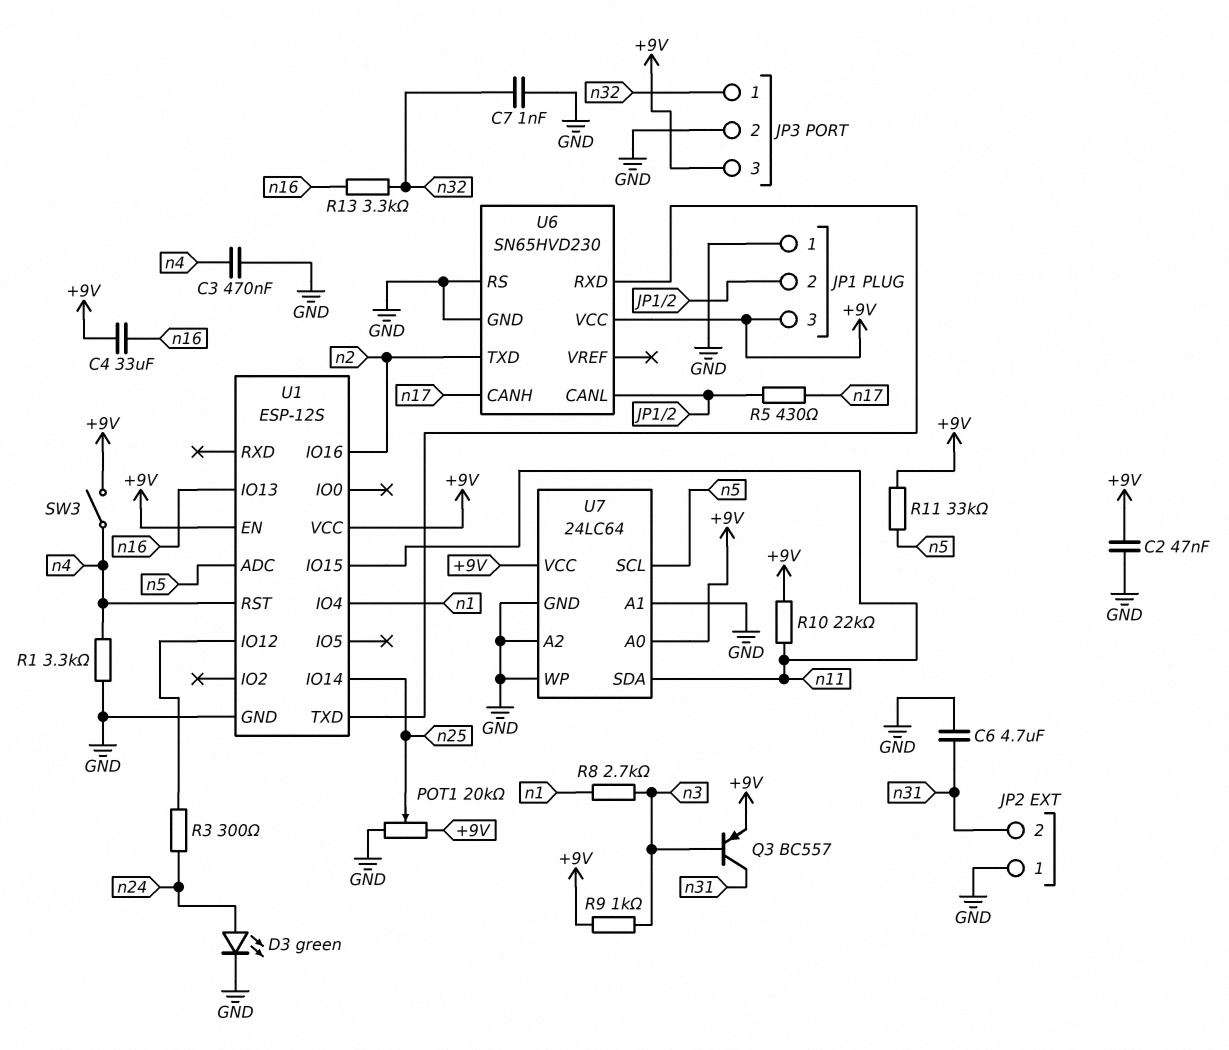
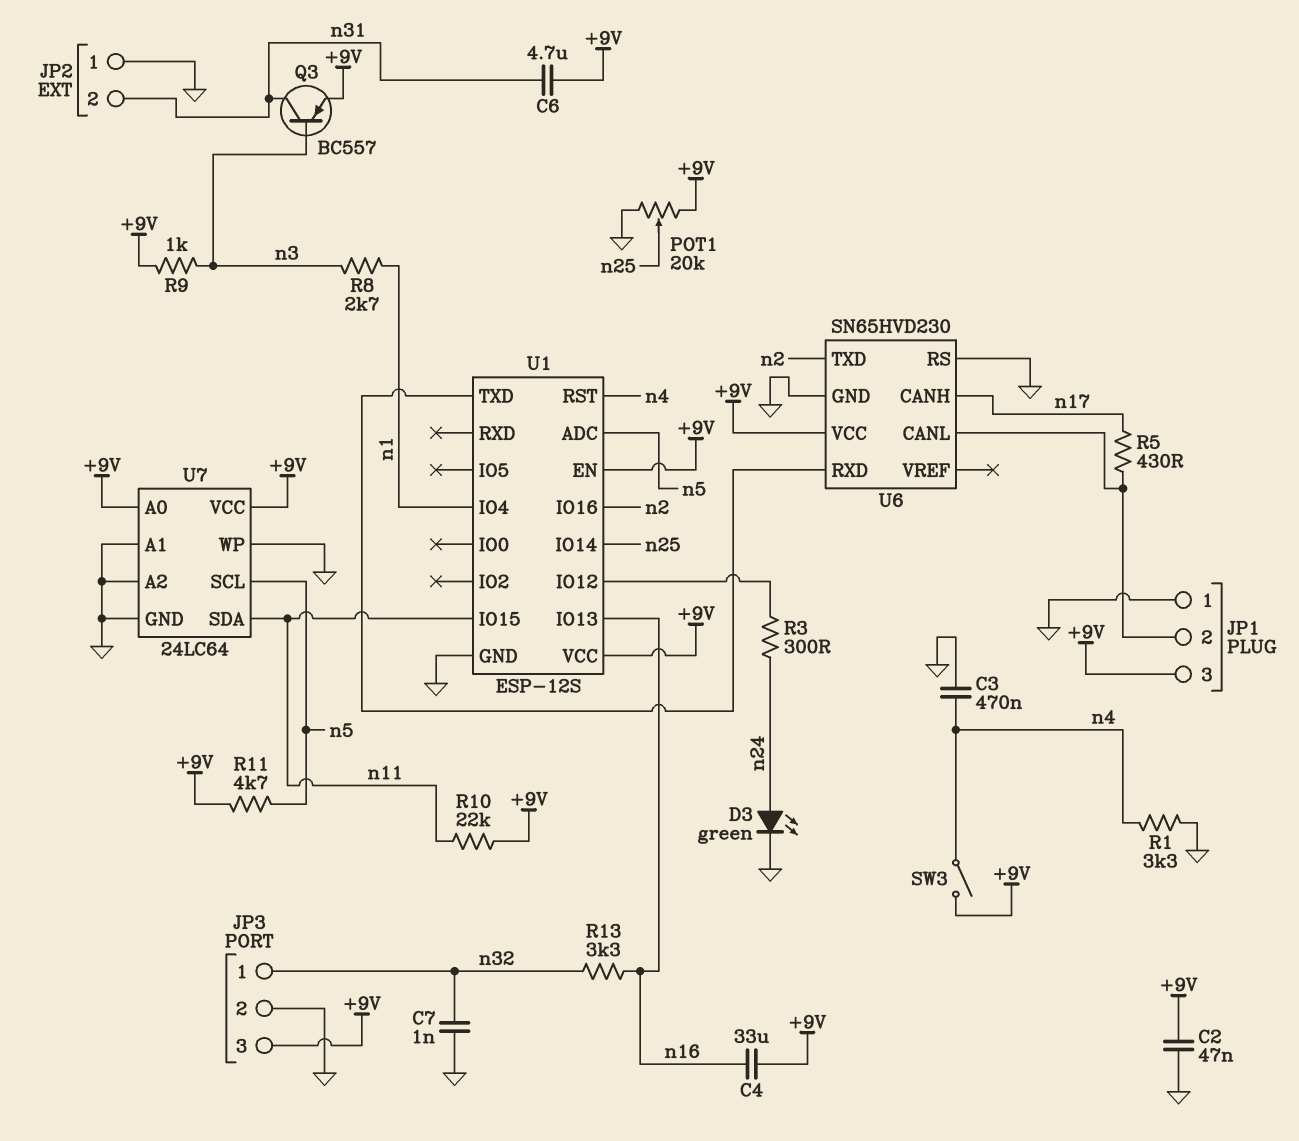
C6: 4.7uF (GND, n31) -> 4.7uF (+9V, n31)
R11: 33k (+9V, n5) -> 4.7k (+9V, n5)

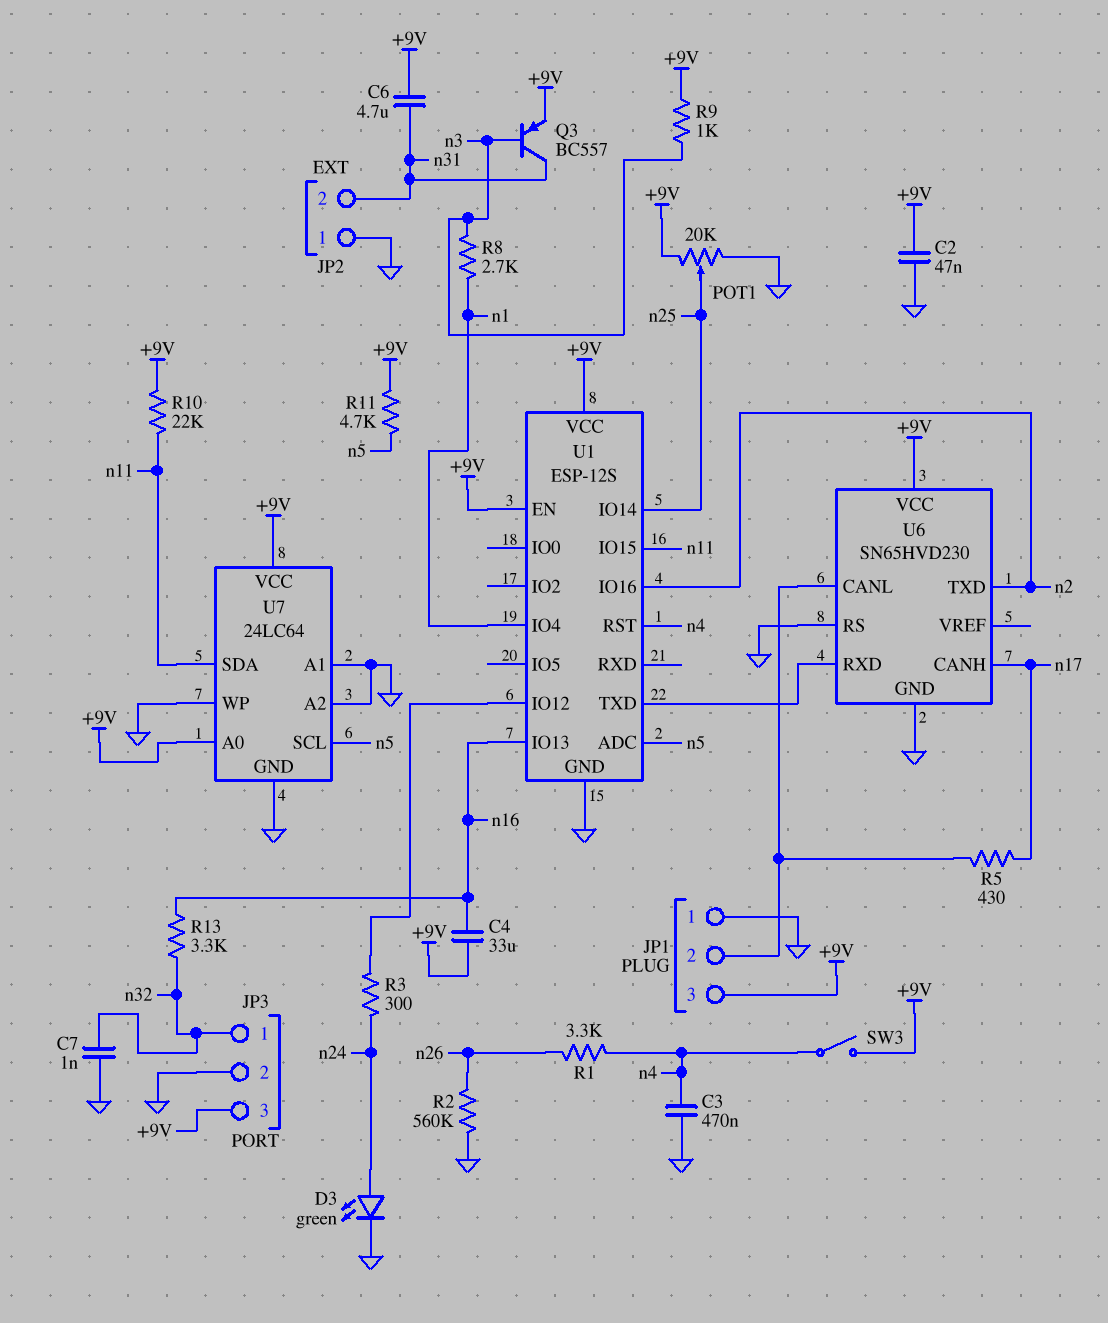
R1: 3.3k (GND, n4) -> 3.3k (n4, n26)
R2: none -> 560k (GND, n26)

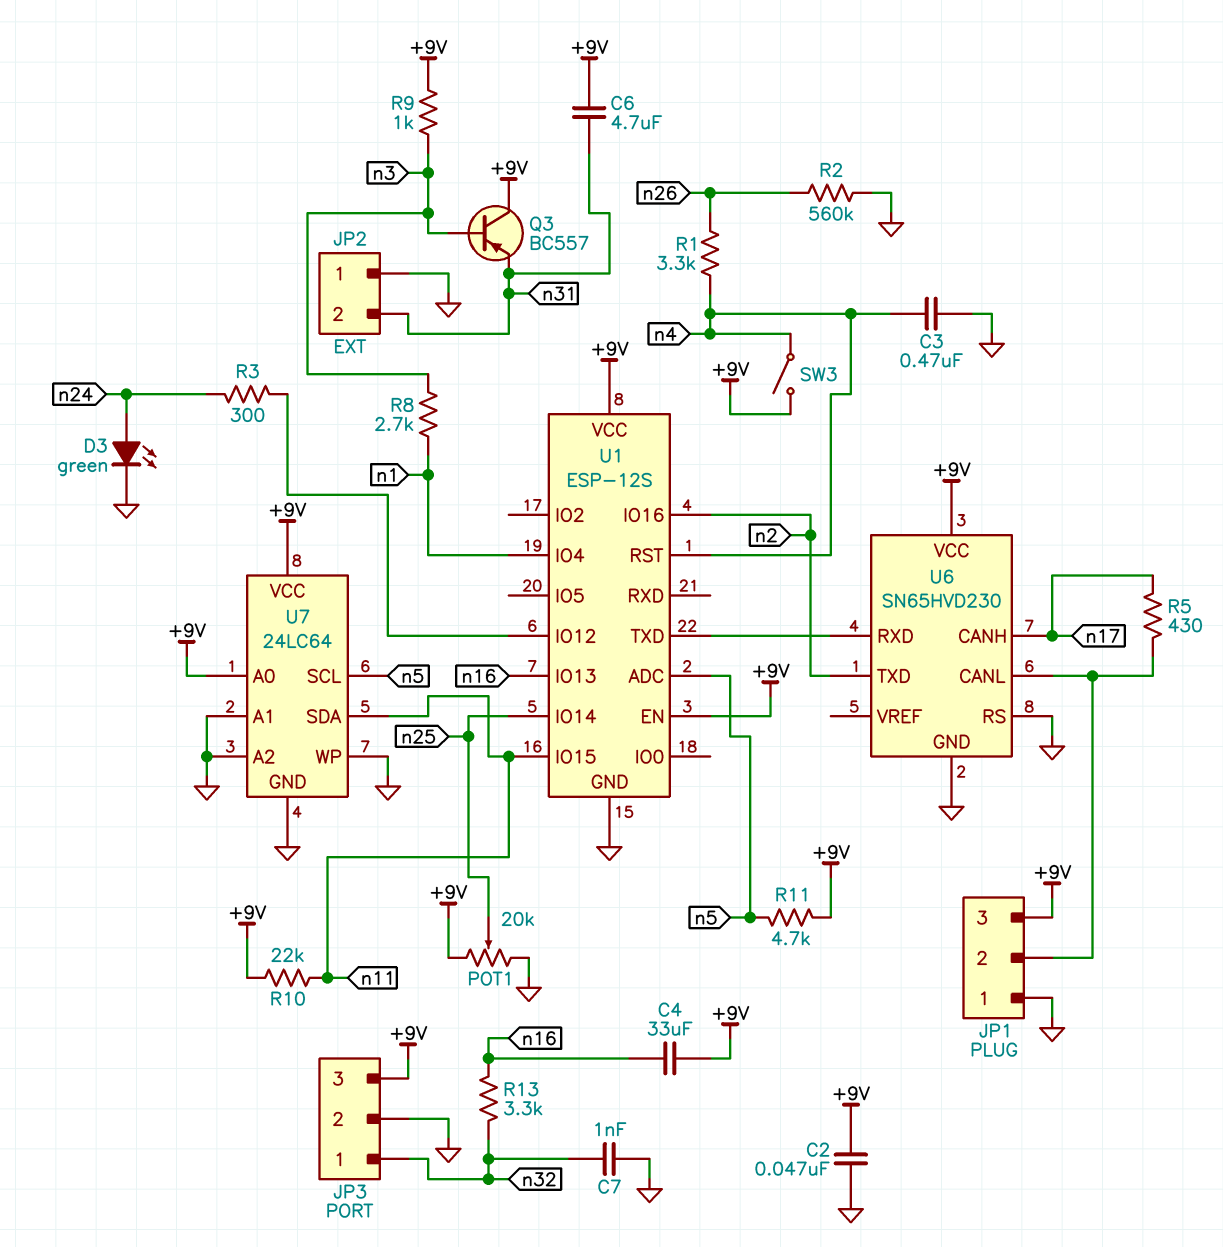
Q3: PNP BC557 (B n3, C n31, E +9V) -> PNP BC557 (B n3, C +9V, E n31)

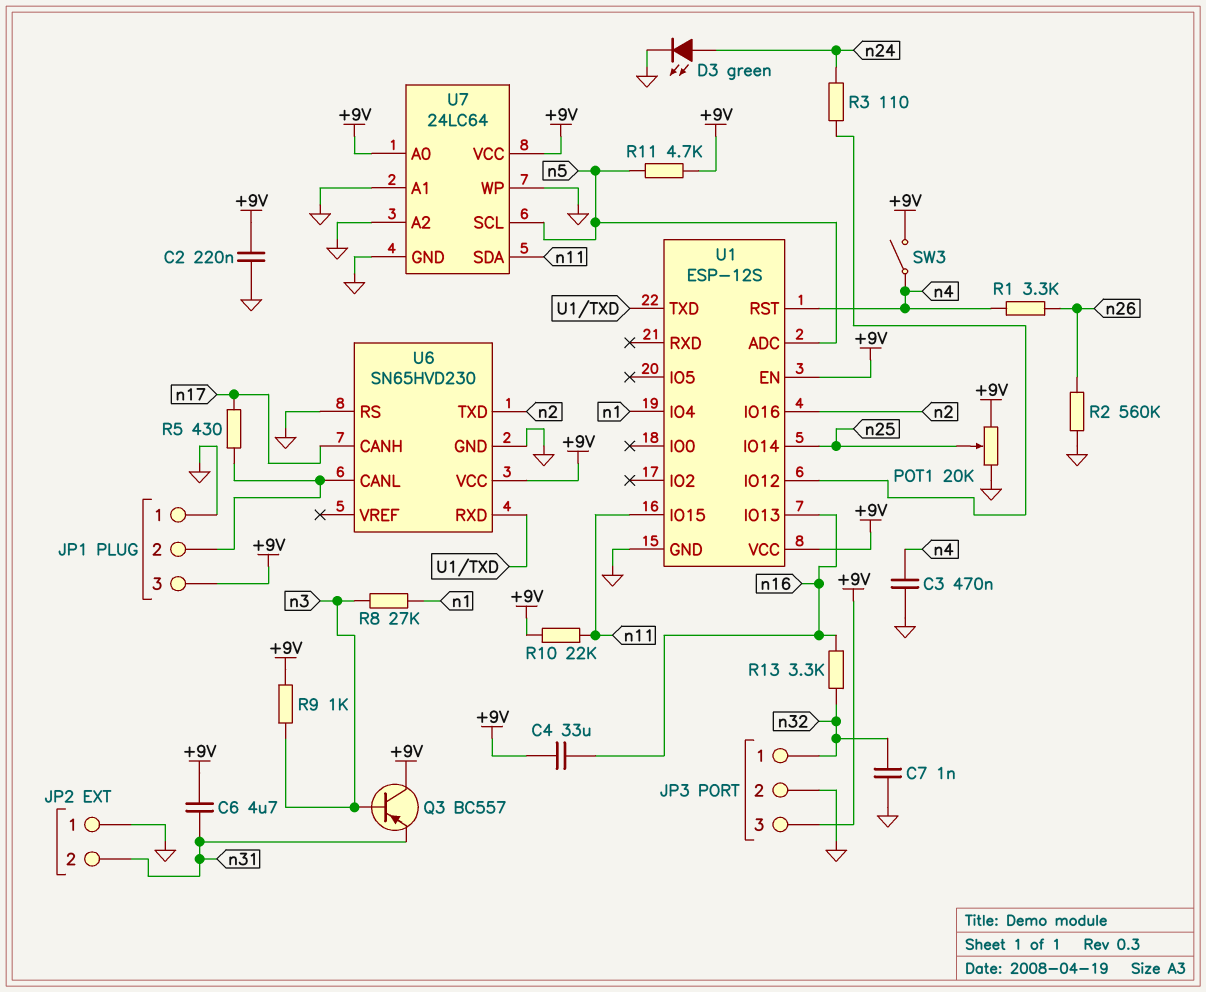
C2: 47nF (+9V, GND) -> 220nF (+9V, GND)
R3: 300 (U1/IO12, n24) -> 110 (U1/IO12, n24)
R8: 2.7k (n1, n3) -> 27k (n1, n3)

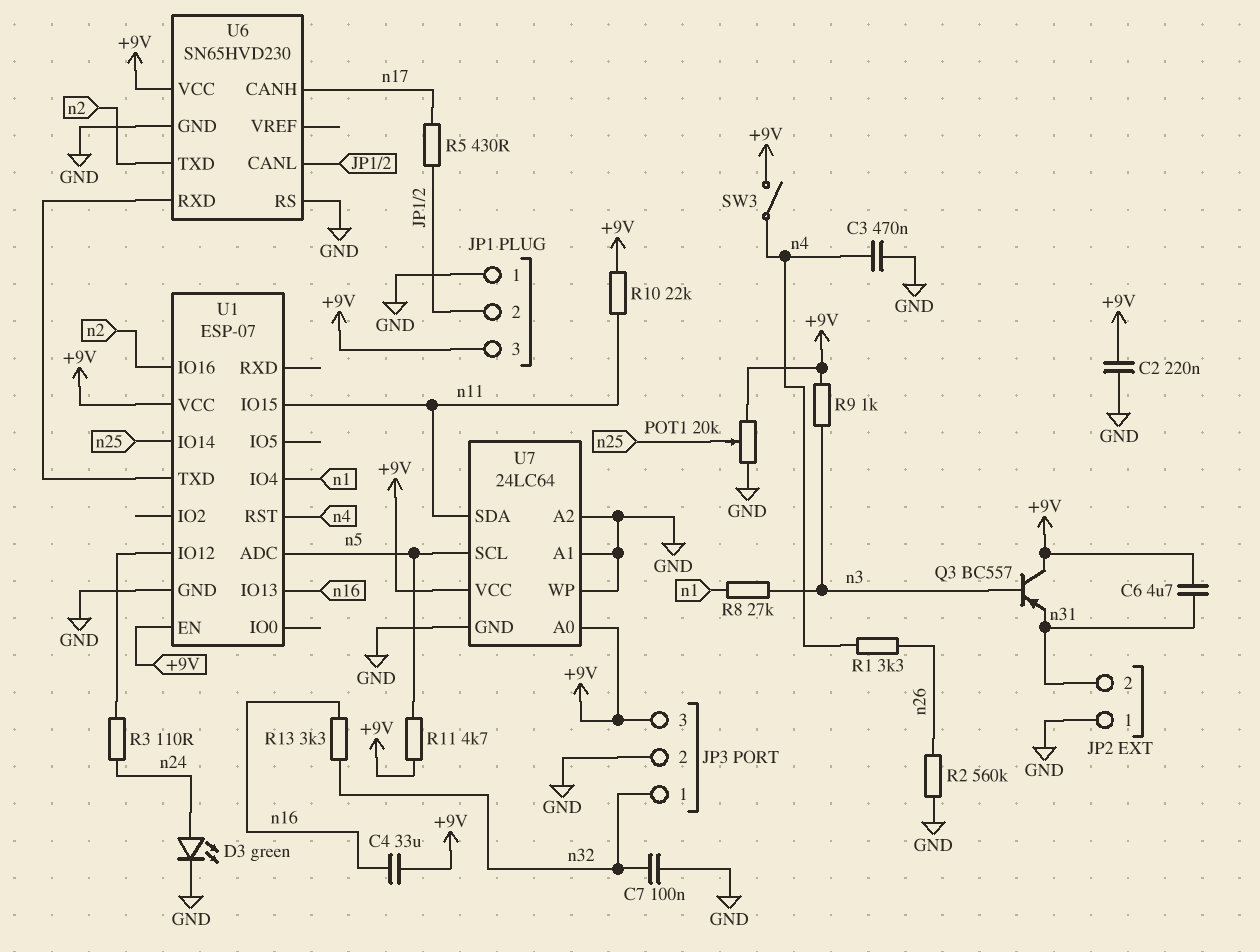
C7: 1nF (GND, n32) -> 100nF (GND, n32)
U1: ESP-12S -> ESP-07

